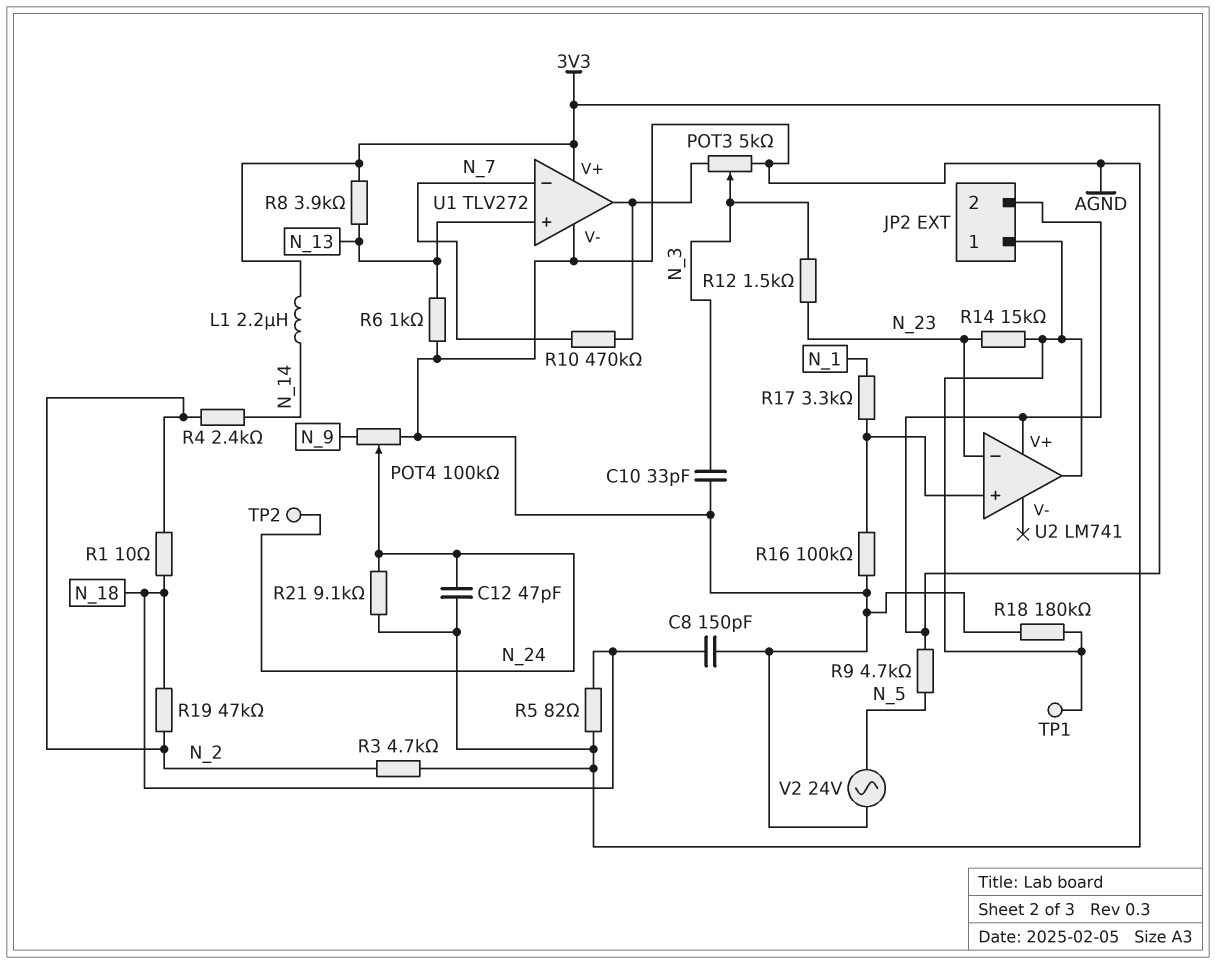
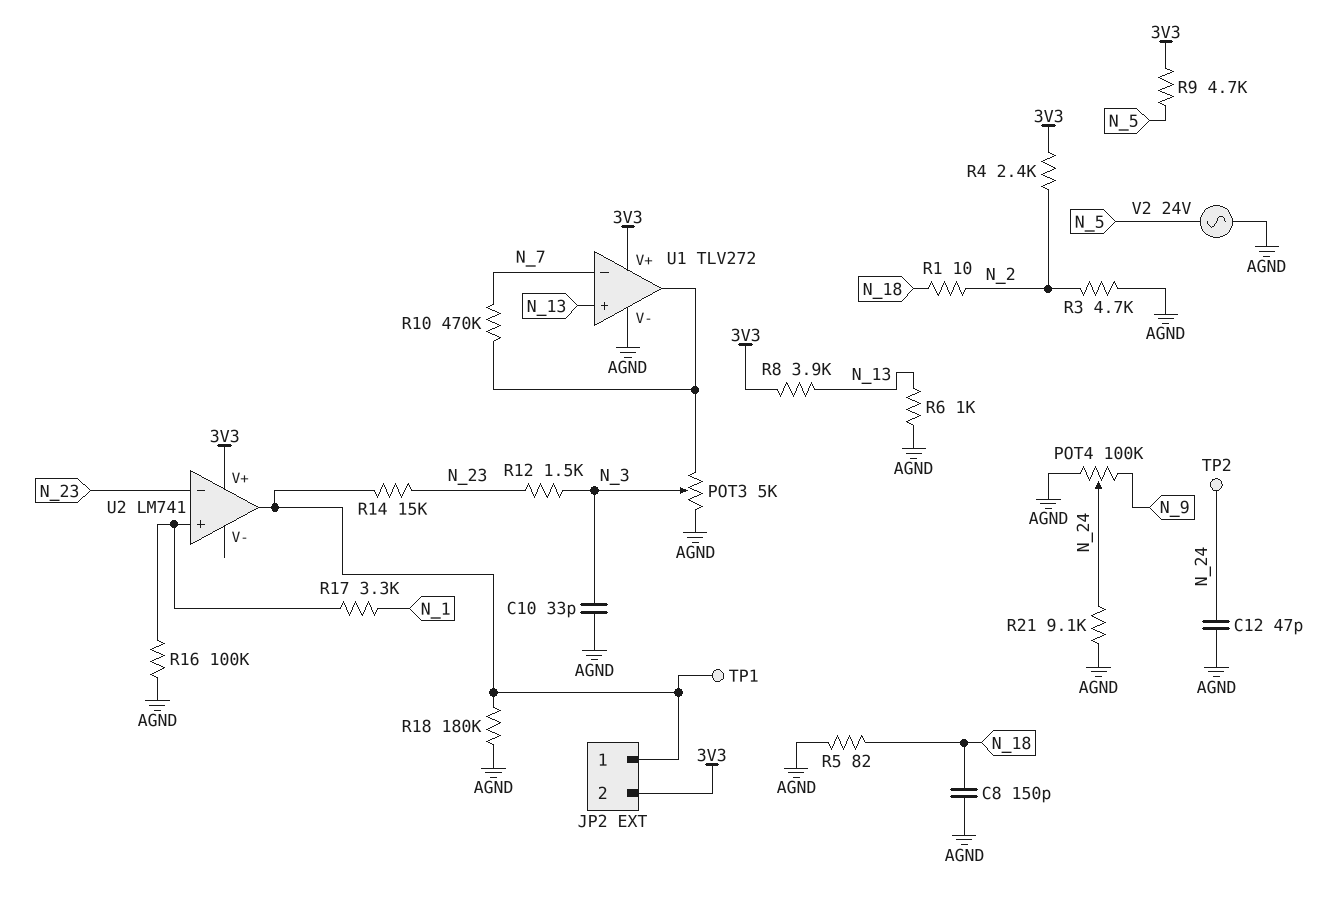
L1: 2.2uH (3V3, N_14) -> none
R4: 2.4k (N_2, N_14) -> 2.4k (3V3, N_2)
R19: 47k (N_2, N_18) -> none

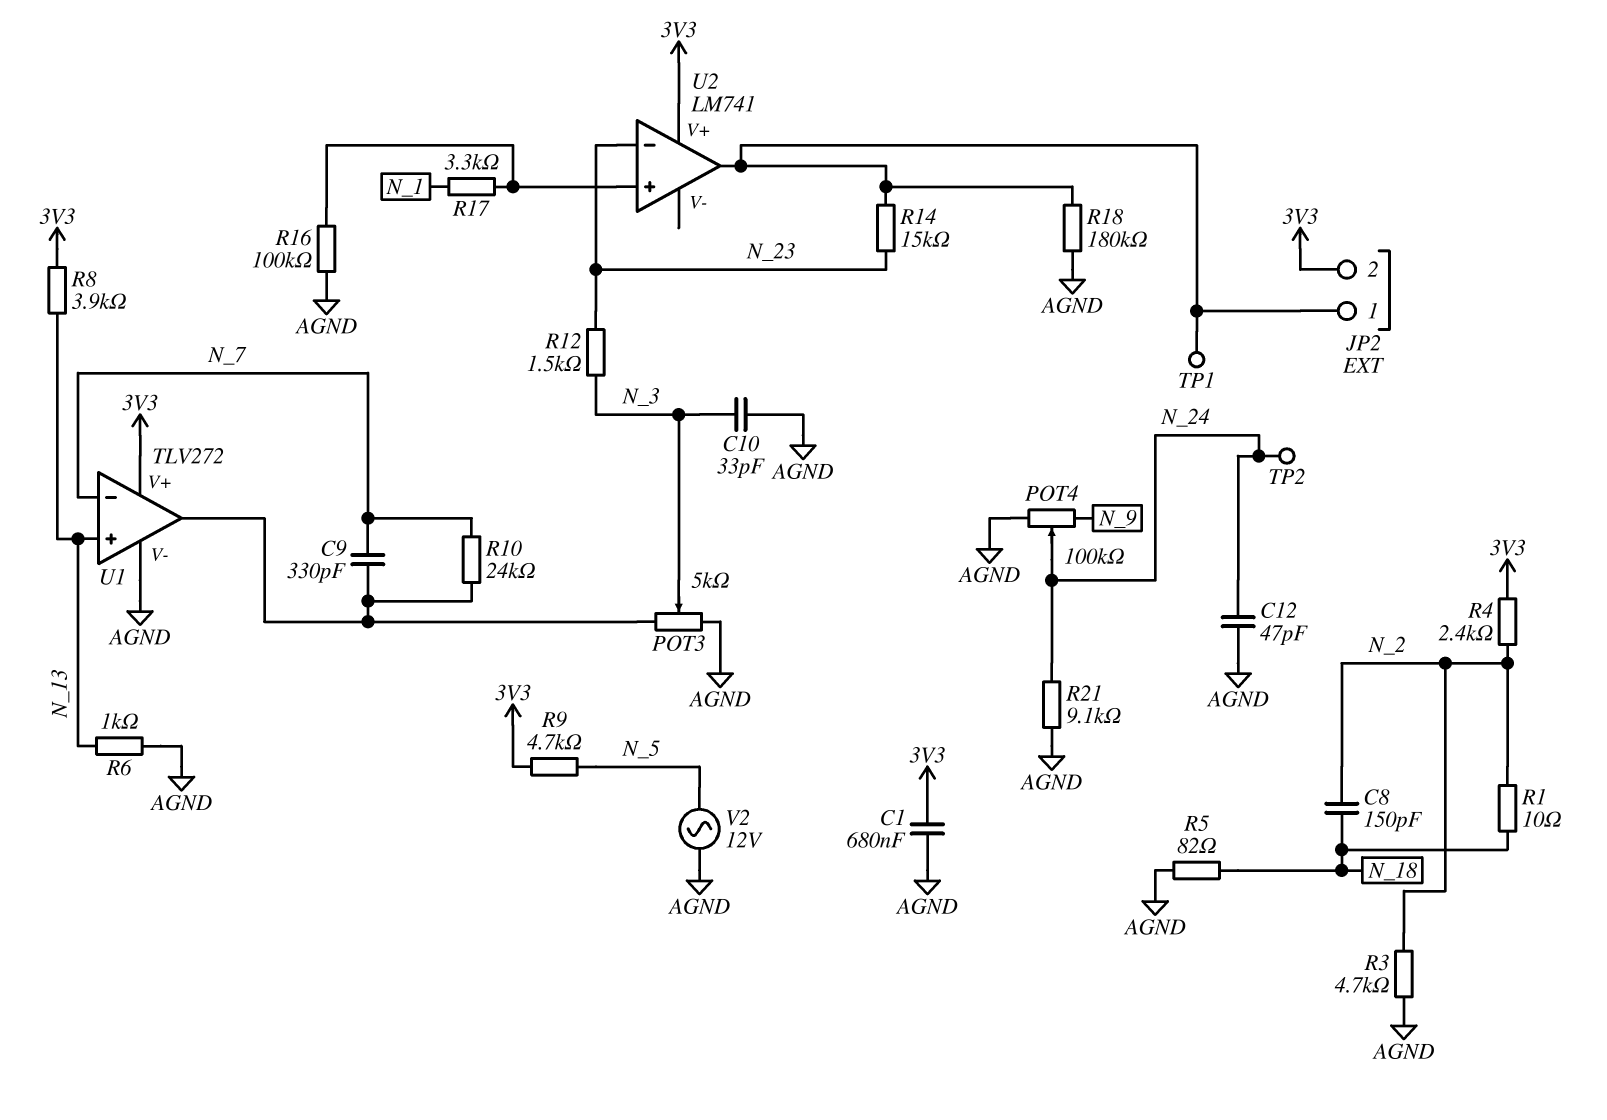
C1: none -> 680nF (3V3, AGND)
C8: 150pF (AGND, N_18) -> 150pF (N_2, N_18)
C9: none -> 330pF (N_7, U1/out)
R10: 470k (N_7, U1/out) -> 24k (N_7, U1/out)
V2: AC 24V (AGND, N_5) -> AC 12V (AGND, N_5)

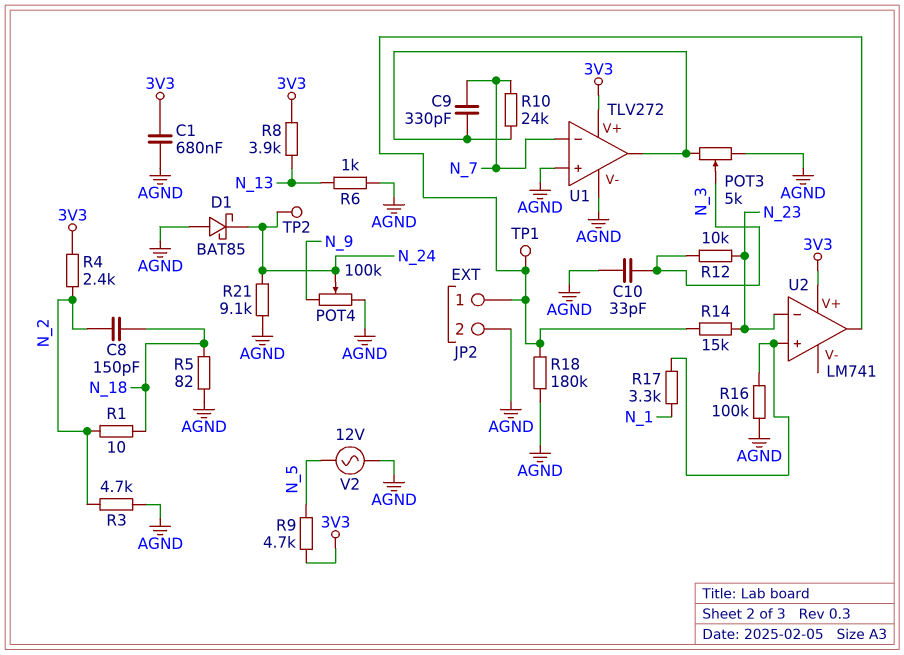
C12: 47pF (AGND, N_24) -> none
D1: none -> schottky BAT85 (A AGND, K N_24)
JP2 pin 2: 3V3 -> AGND
R12: 1.5k (N_3, N_23) -> 10k (N_3, N_23)
U1 pin in+: N_13 -> AGND

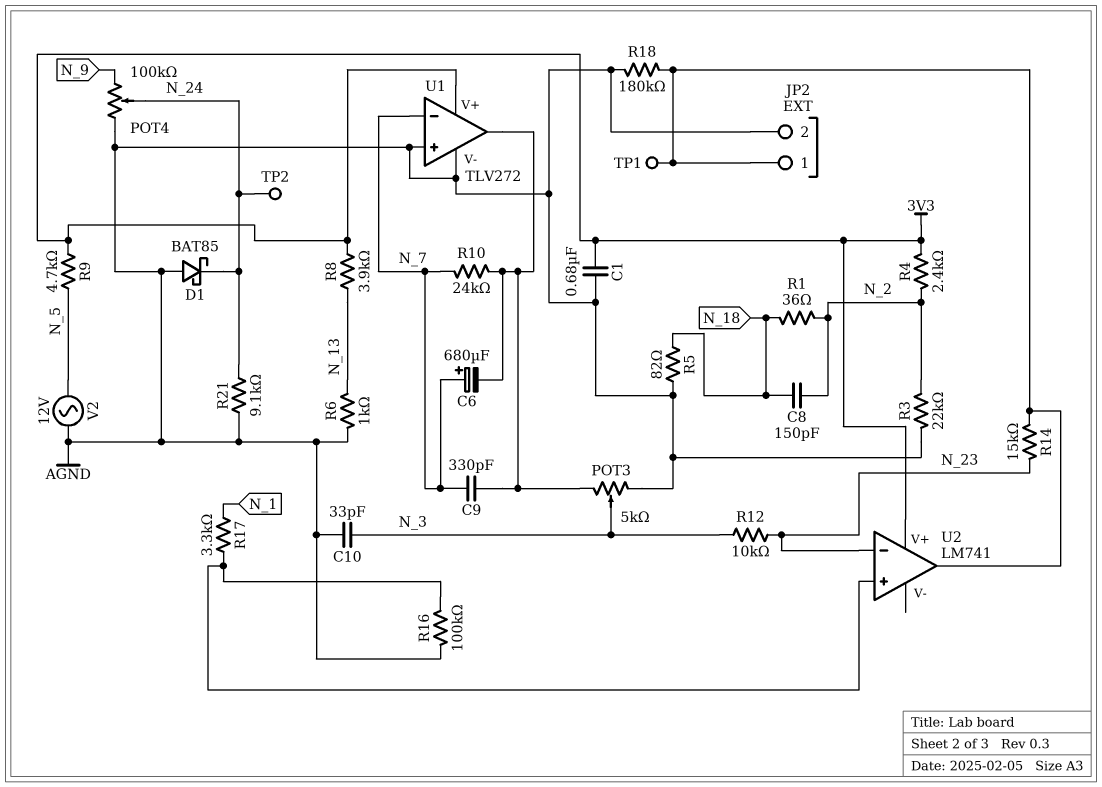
C6: none -> 680uF (plus N_7, minus U1/out)
R1: 10 (N_2, N_18) -> 36 (N_2, N_18)
R3: 4.7k (AGND, N_2) -> 22k (AGND, N_2)

